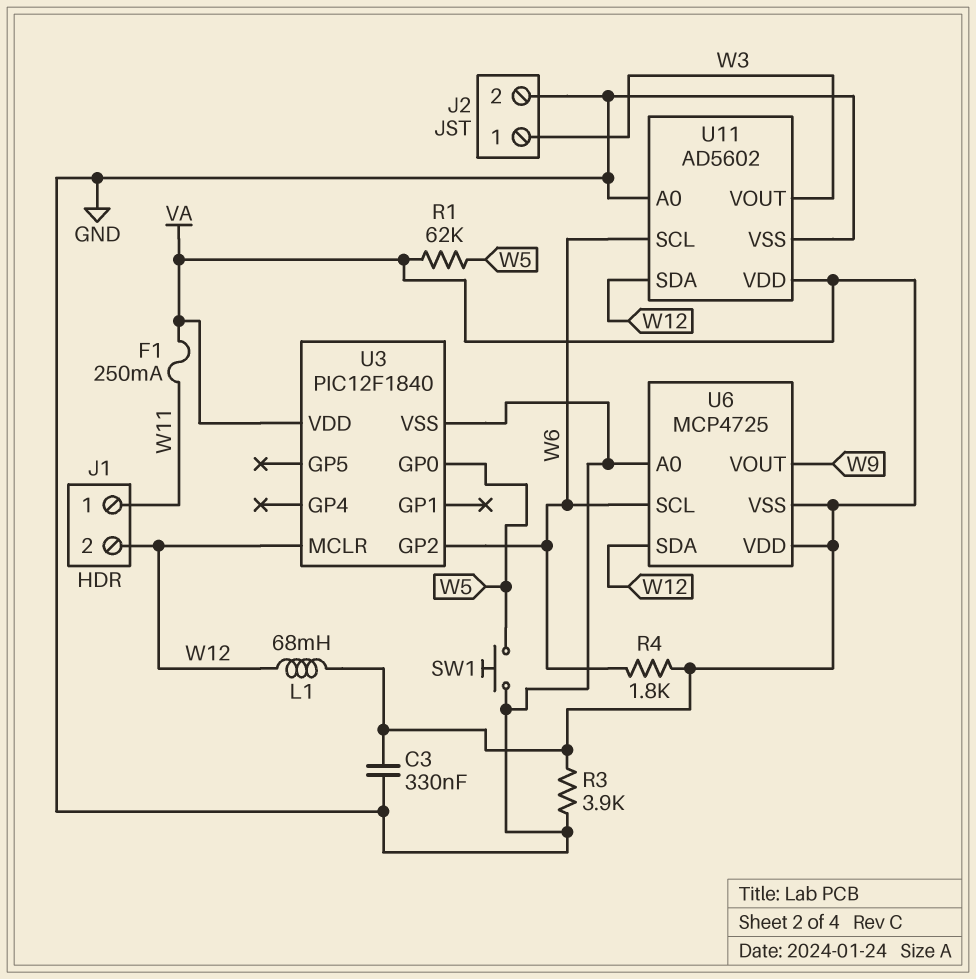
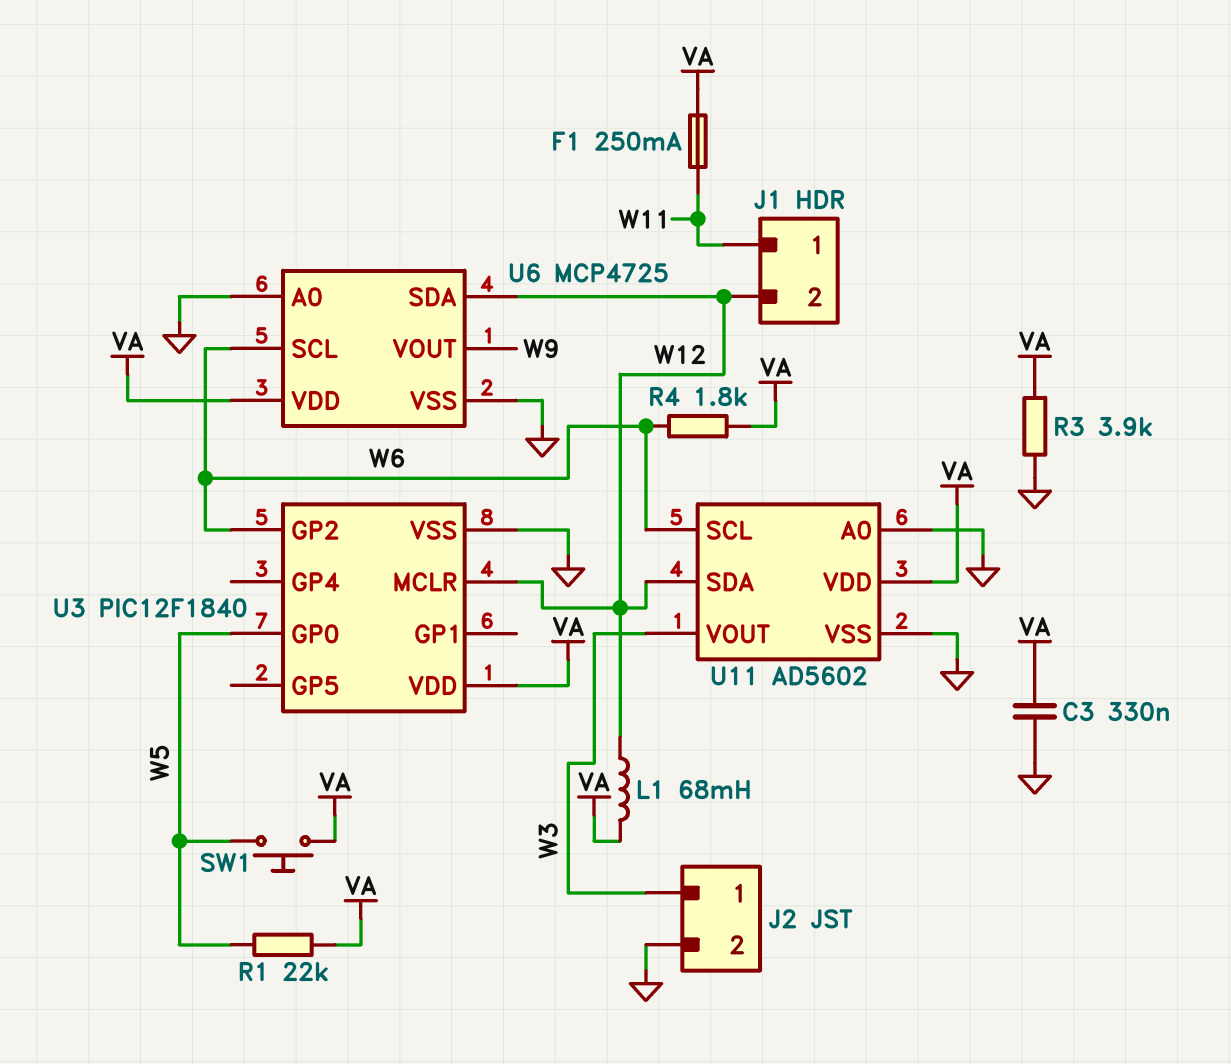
R1: 62k (VA, W5) -> 22k (VA, W5)
SW1: button (GND, W5) -> button (VA, W5)
U6 pin VSS: VA -> GND

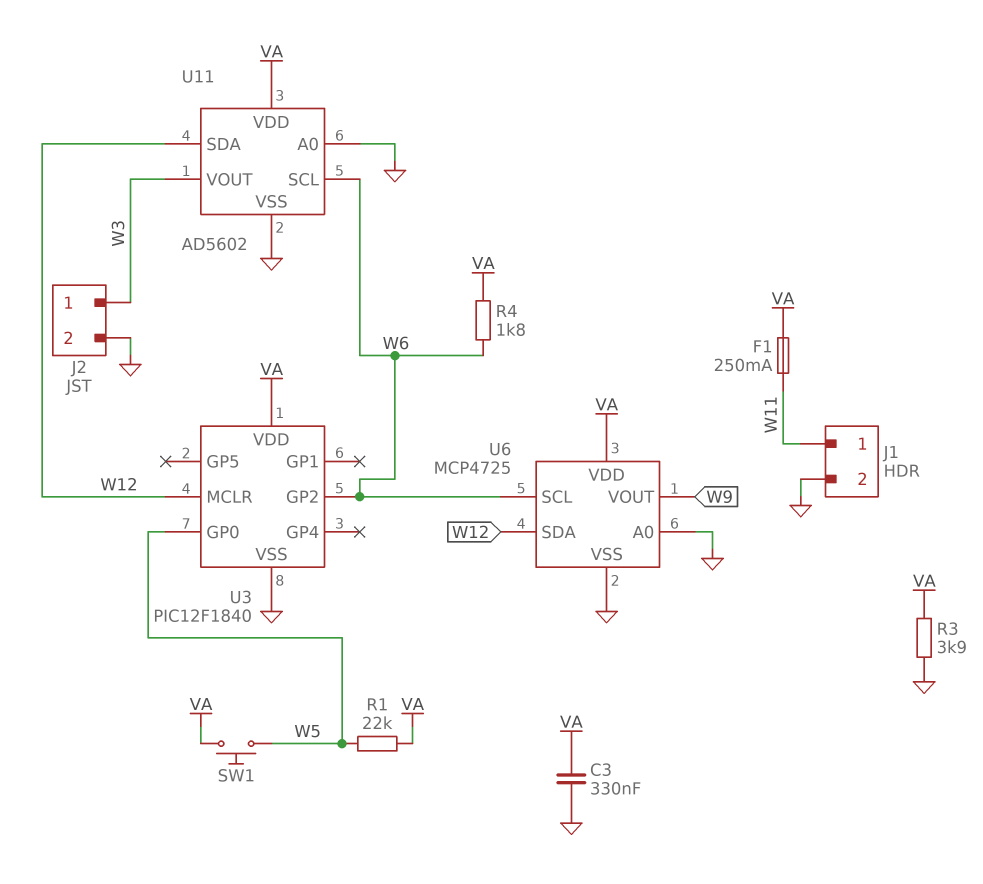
J1 pin 2: W12 -> GND
L1: 68mH (VA, W12) -> none

